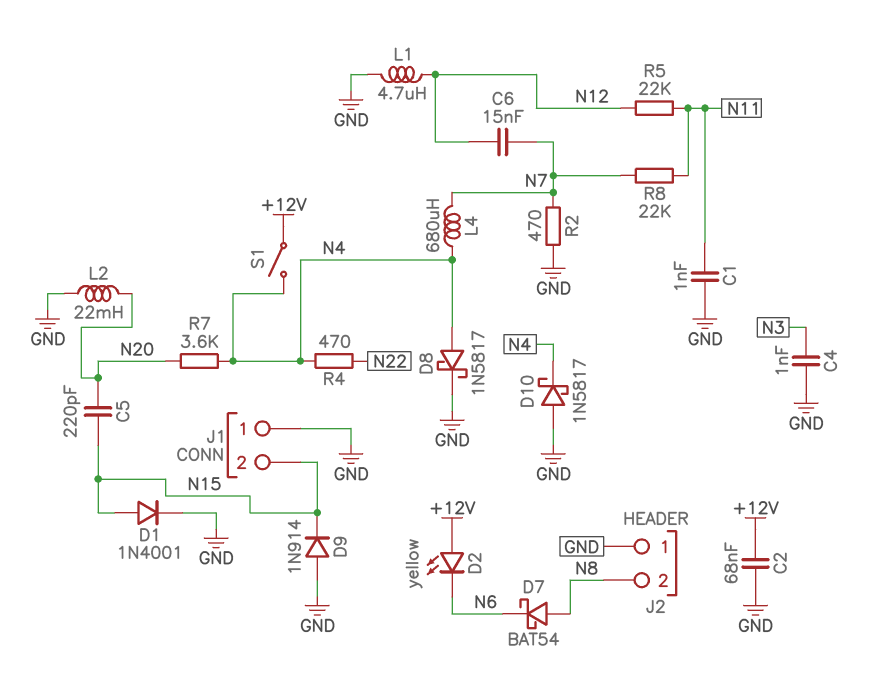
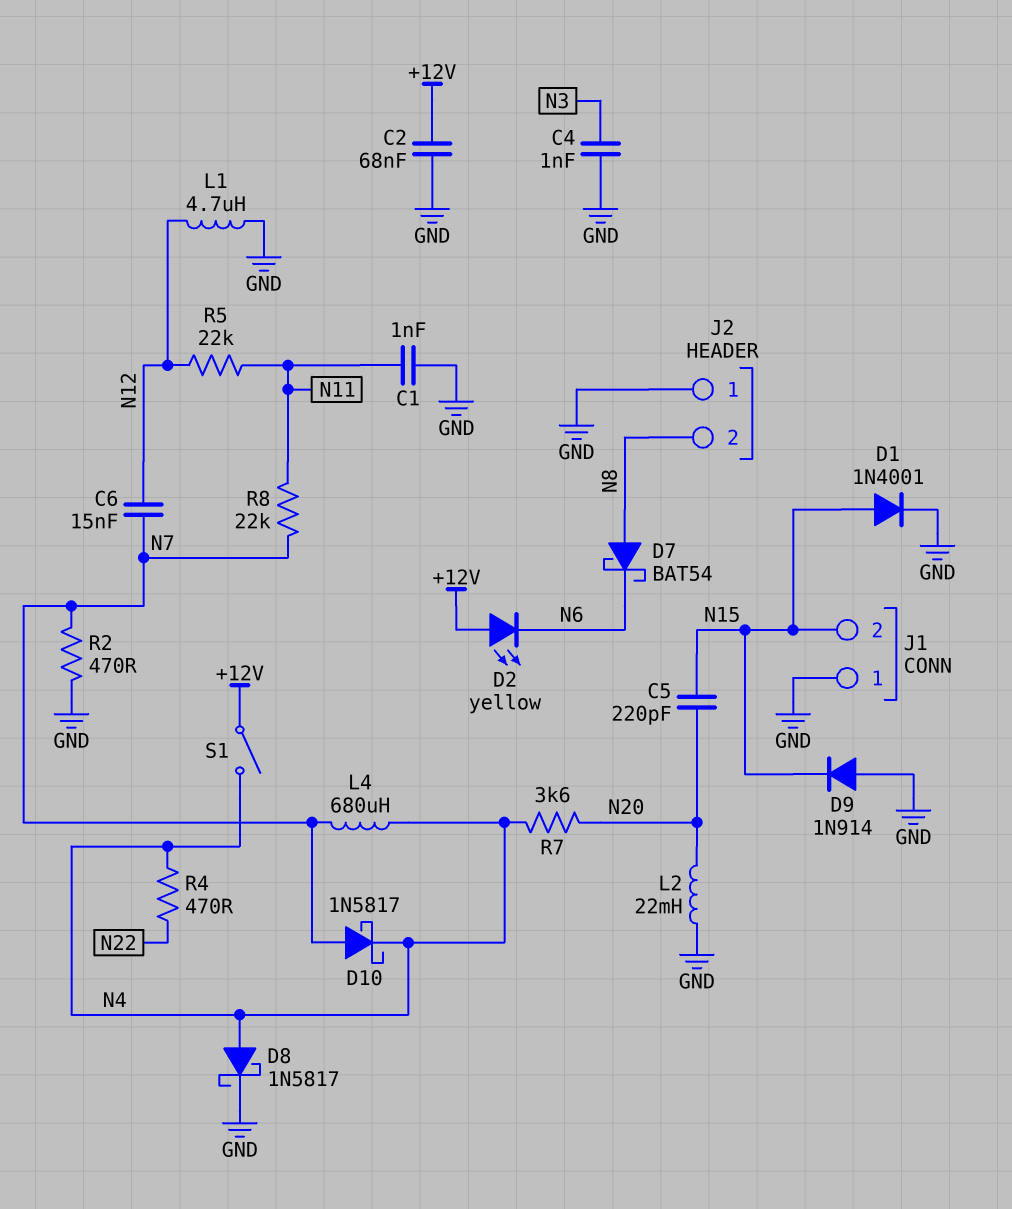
D10: schottky 1N5817 (A GND, K N4) -> schottky 1N5817 (A N7, K N4)

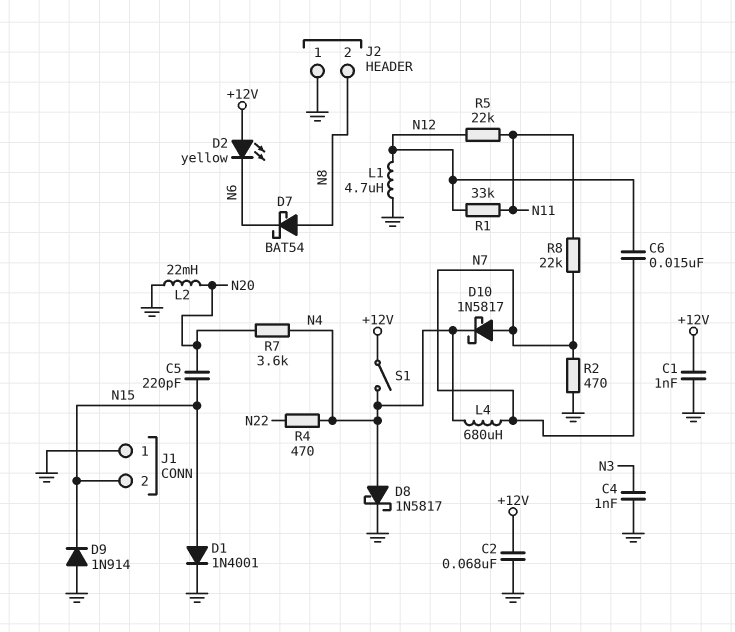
C1: 1nF (GND, N11) -> 1nF (+12V, GND)
R1: none -> 33k (N11, N12)

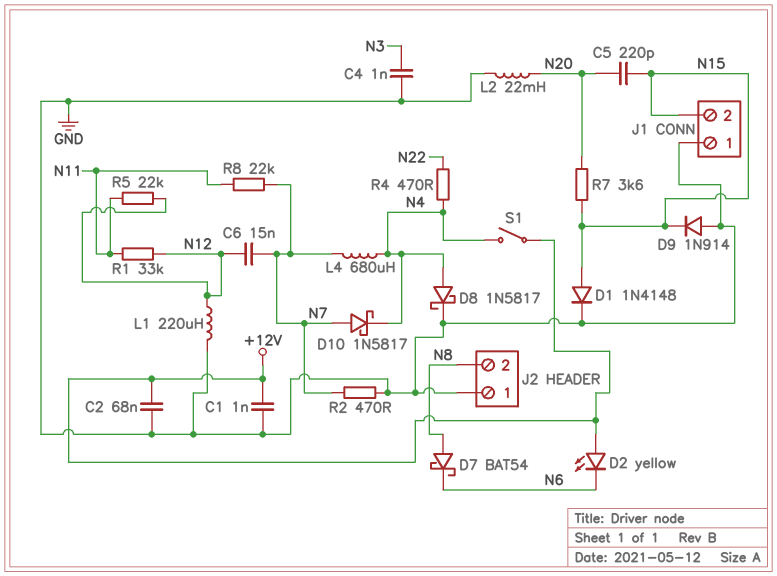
D1: diode 1N4001 (A N15, K GND) -> diode 1N4148 (A N15, K GND)
L1: 4.7uH (GND, N12) -> 220uH (GND, N12)
R7: 3.6k (N4, N20) -> 3.6k (N15, N20)

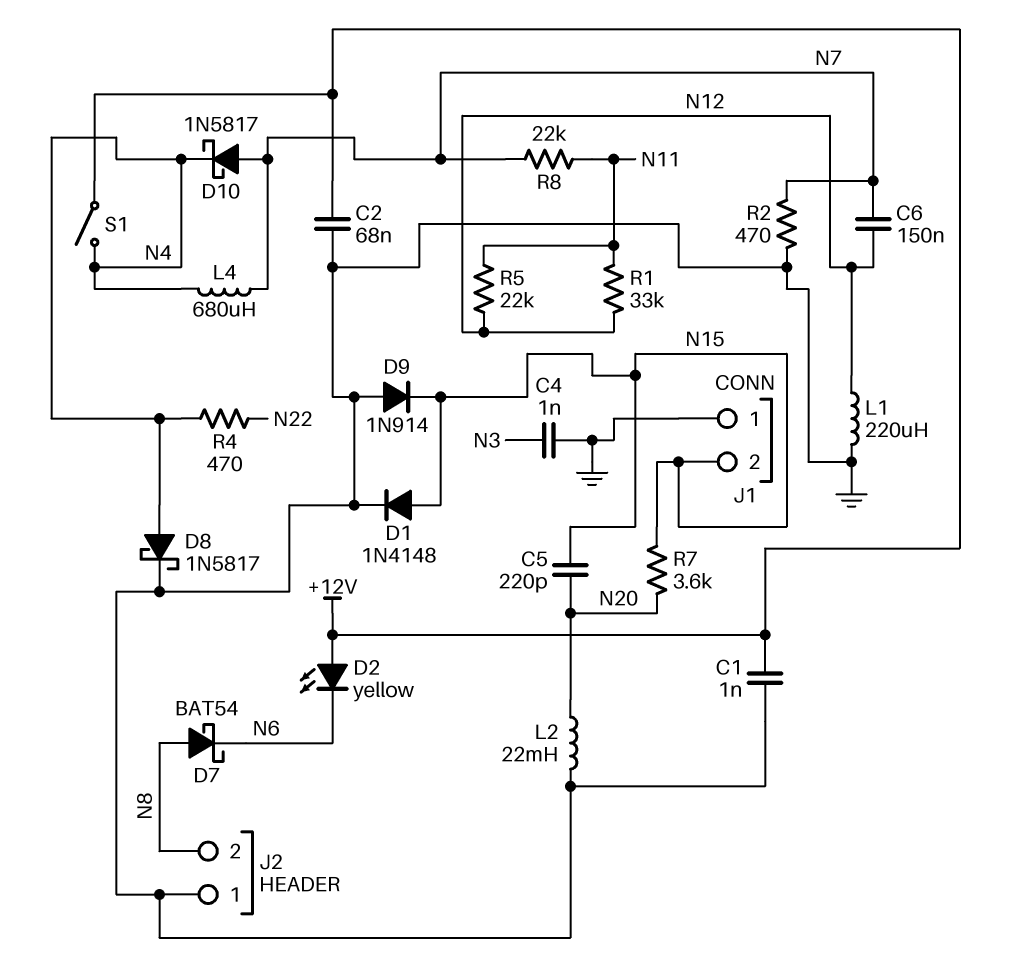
C6: 15nF (N7, N12) -> 150nF (N7, N12)

